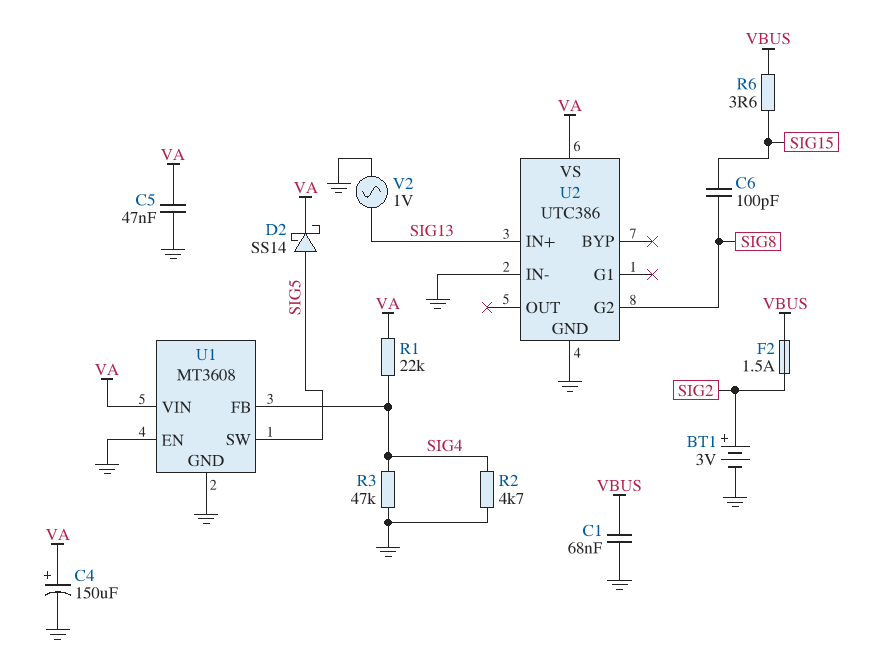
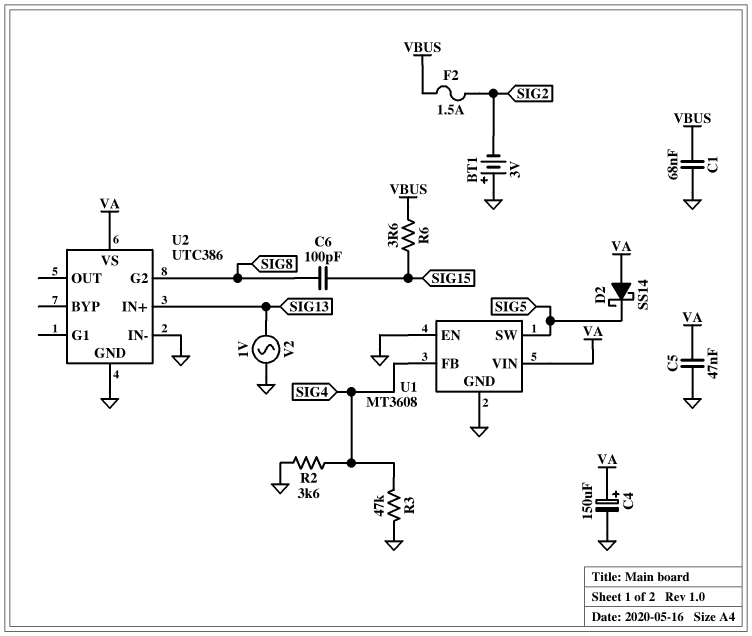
BT1: 3V (plus SIG2, minus GND) -> 3V (plus GND, minus SIG2)
D2: schottky SS14 (A SIG5, K VA) -> schottky SS14 (A VA, K SIG5)
R1: 22k (SIG4, VA) -> none
R2: 4.7k (GND, SIG4) -> 3.6k (GND, SIG4)

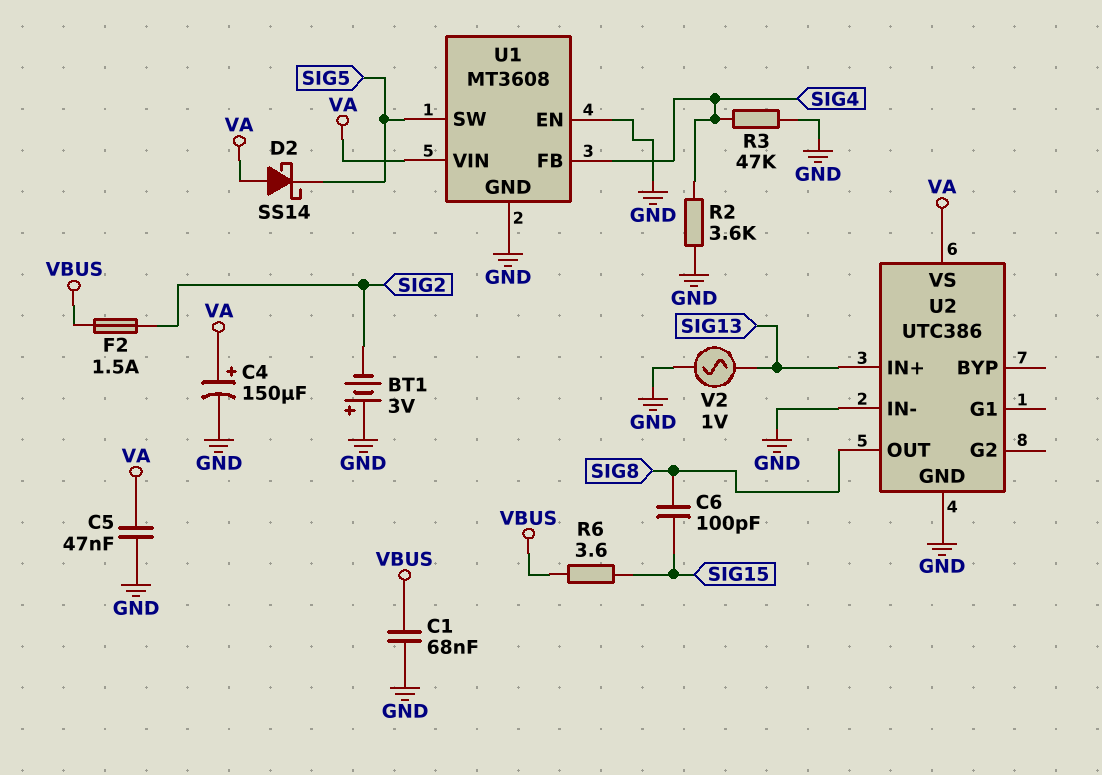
U2 pin G2: SIG8 -> none
U2 pin OUT: none -> SIG8

